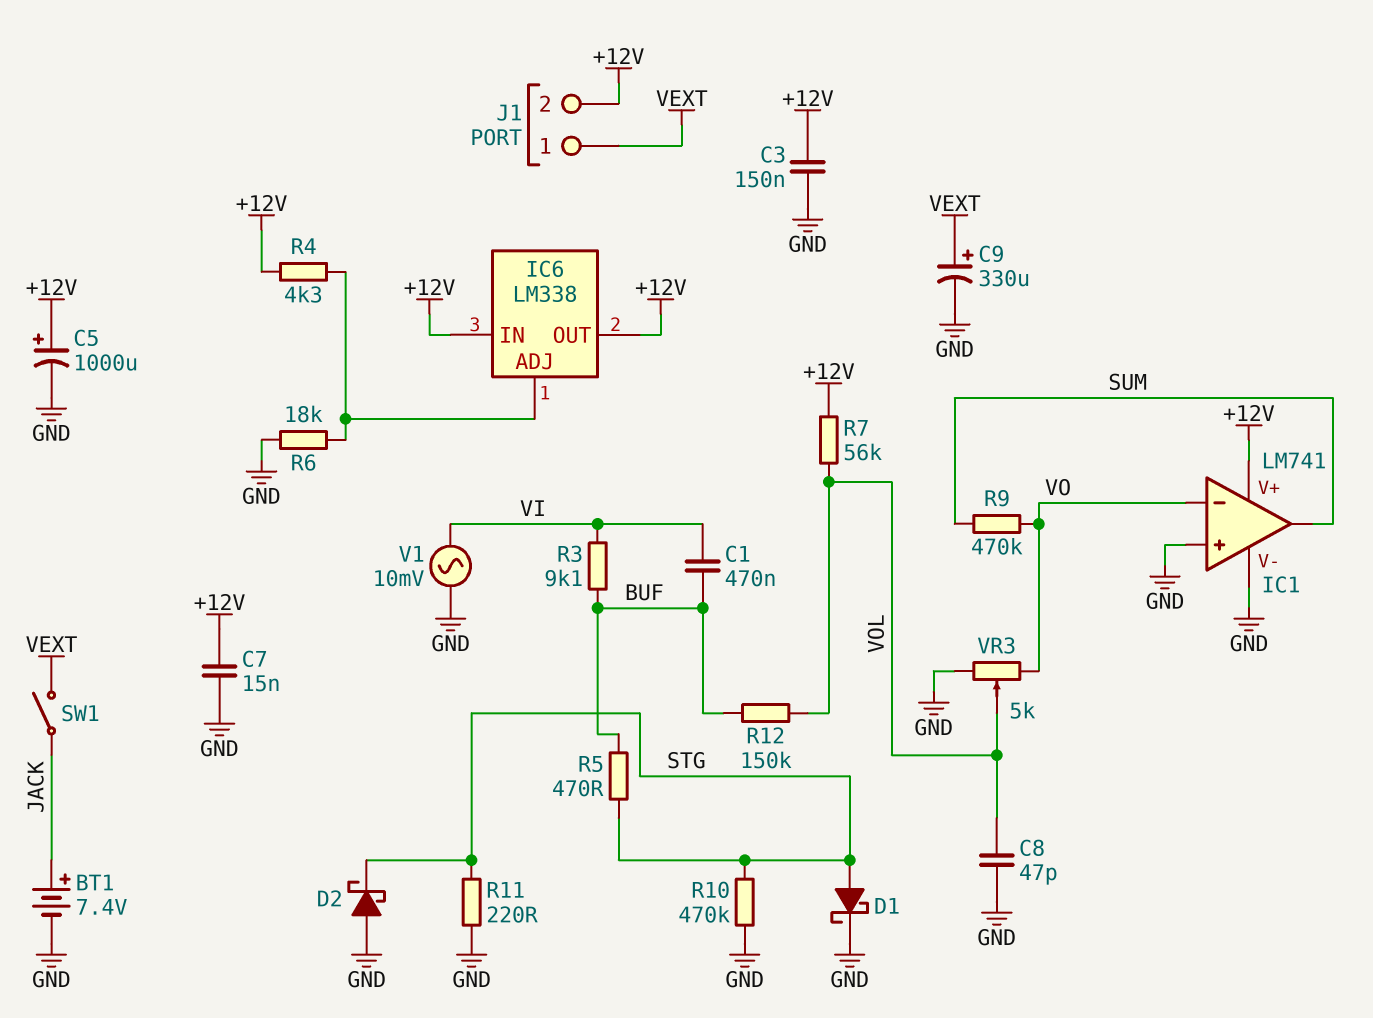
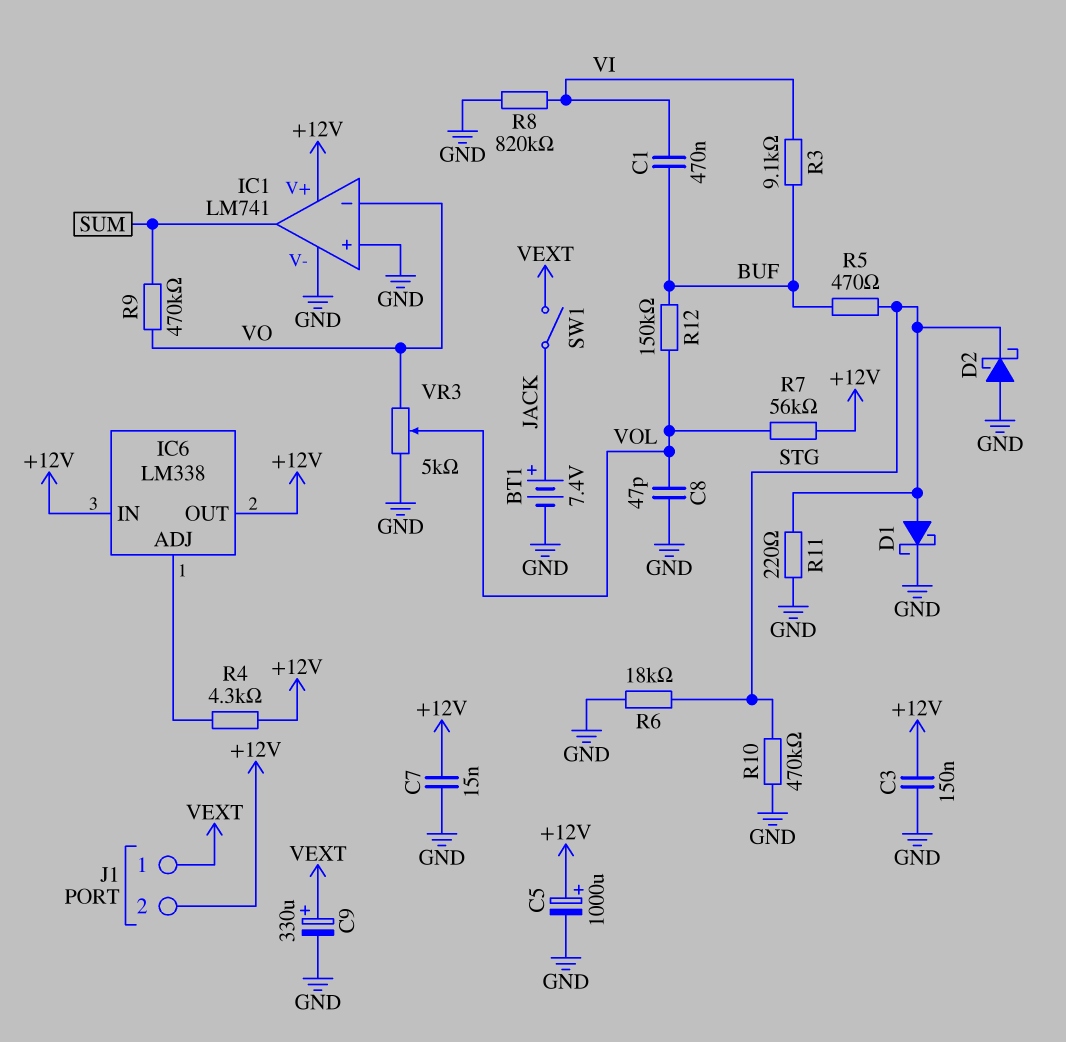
R6: 18k (GND, IC6/ADJ) -> 18k (GND, STG)
R8: none -> 820k (GND, VI)
V1: AC 10mV (GND, VI) -> none

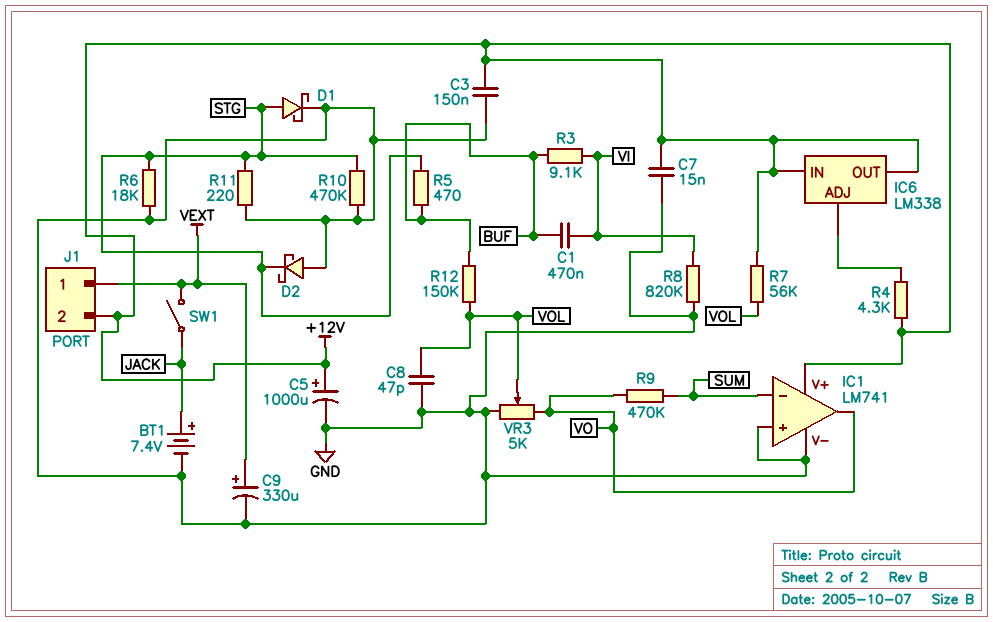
IC1 pin in-: VO -> SUM
IC1 pin out: SUM -> VO

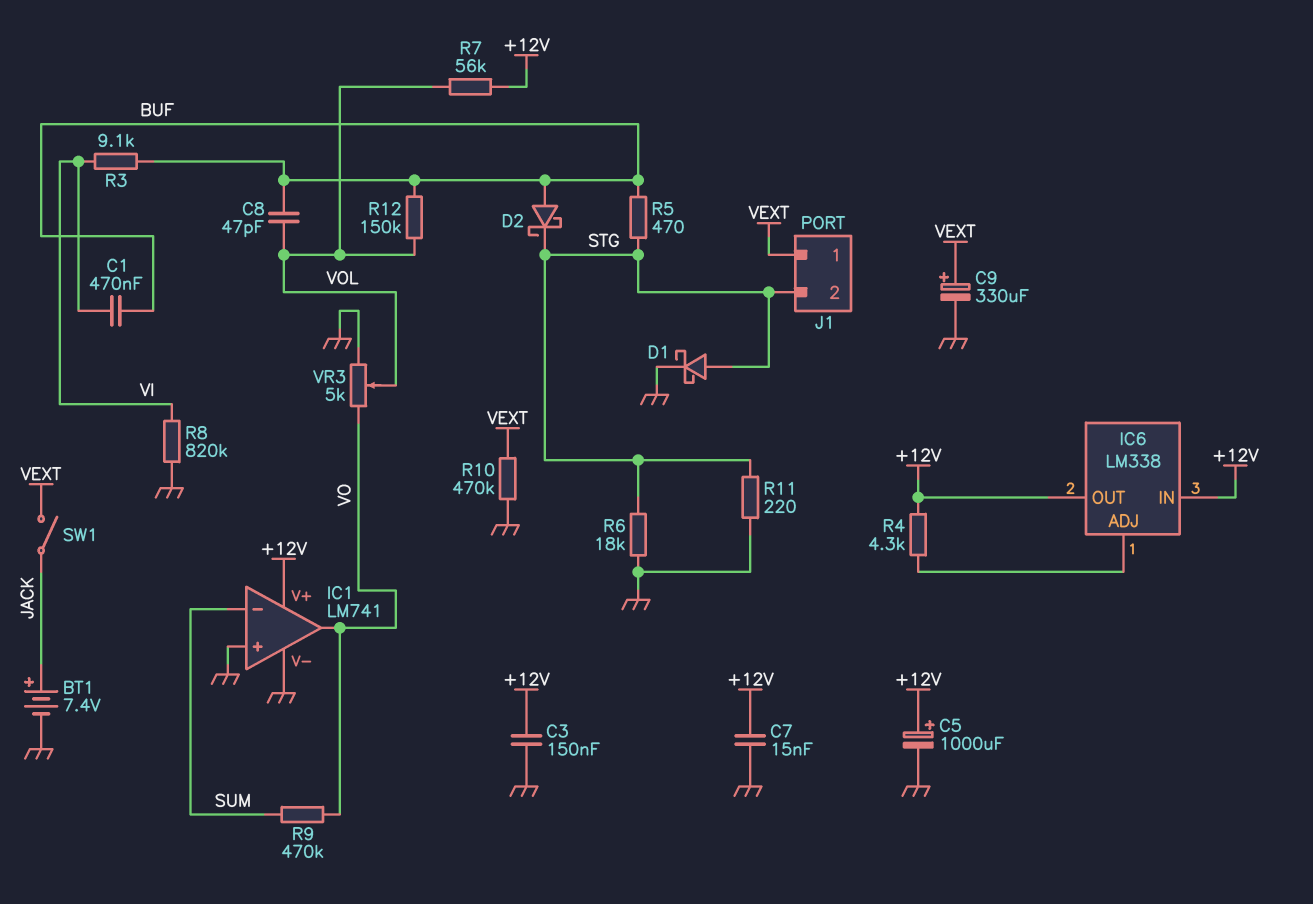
C8: 47pF (GND, VOL) -> 47pF (BUF, VOL)
D2: schottky (A GND, K STG) -> schottky (A BUF, K STG)
J1 pin 2: +12V -> STG
R10: 470k (GND, STG) -> 470k (GND, VEXT)

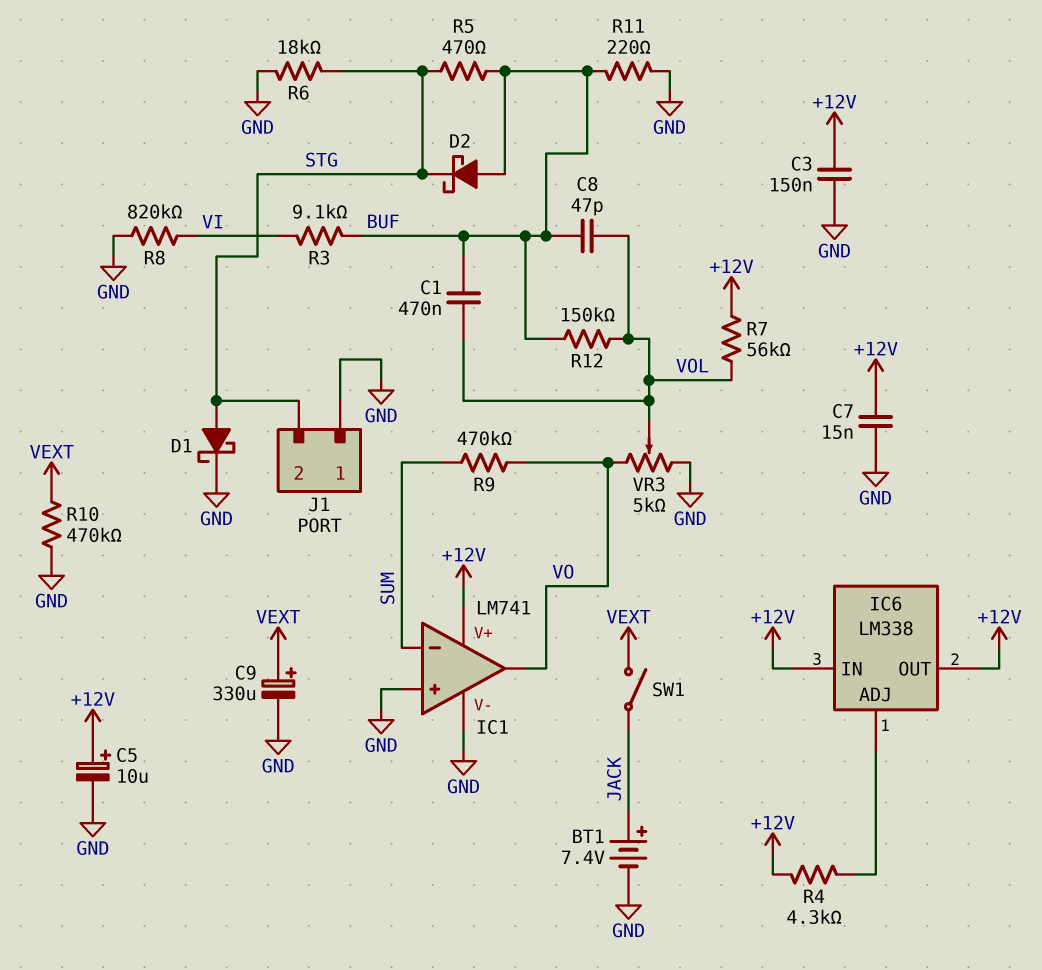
C1: 470nF (BUF, VI) -> 470nF (BUF, VOL)
C5: 1000uF (plus +12V, minus GND) -> 10uF (plus +12V, minus GND)
J1 pin 1: VEXT -> GND
R11: 220 (GND, STG) -> 220 (BUF, GND)

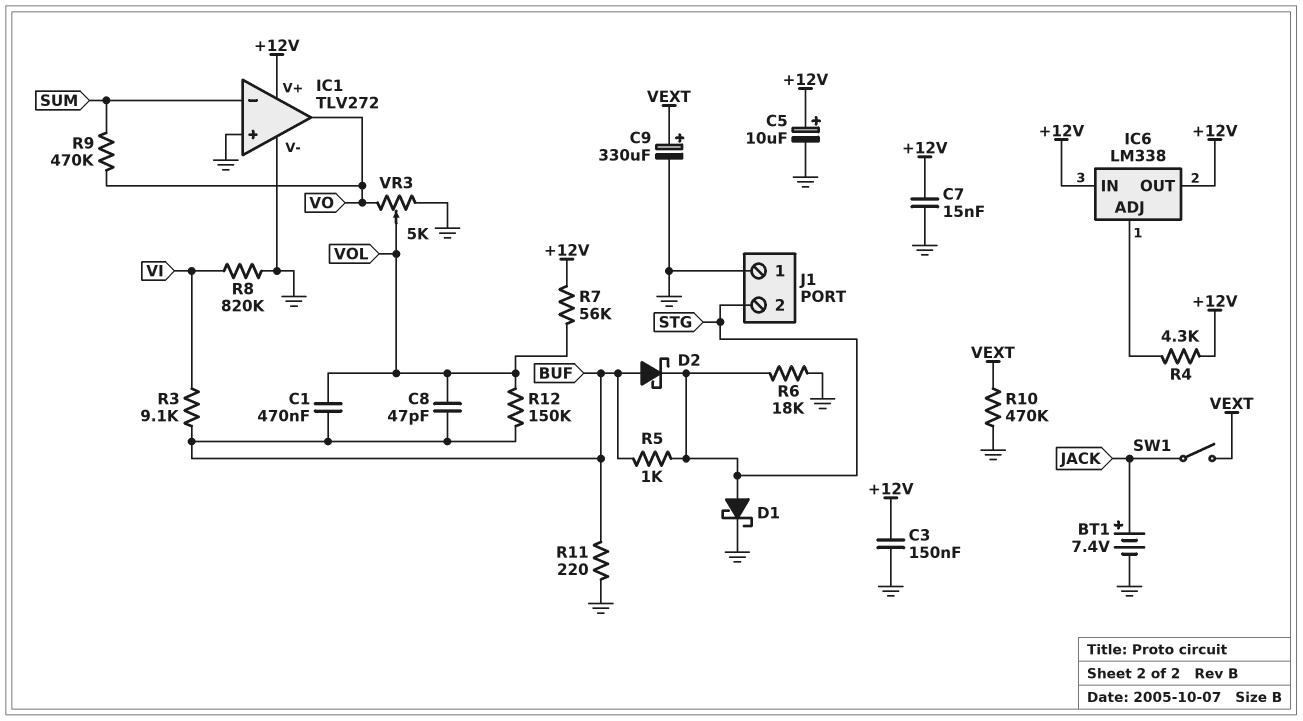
IC1: LM741 -> TLV272
R5: 470 (BUF, STG) -> 1k (BUF, STG)

